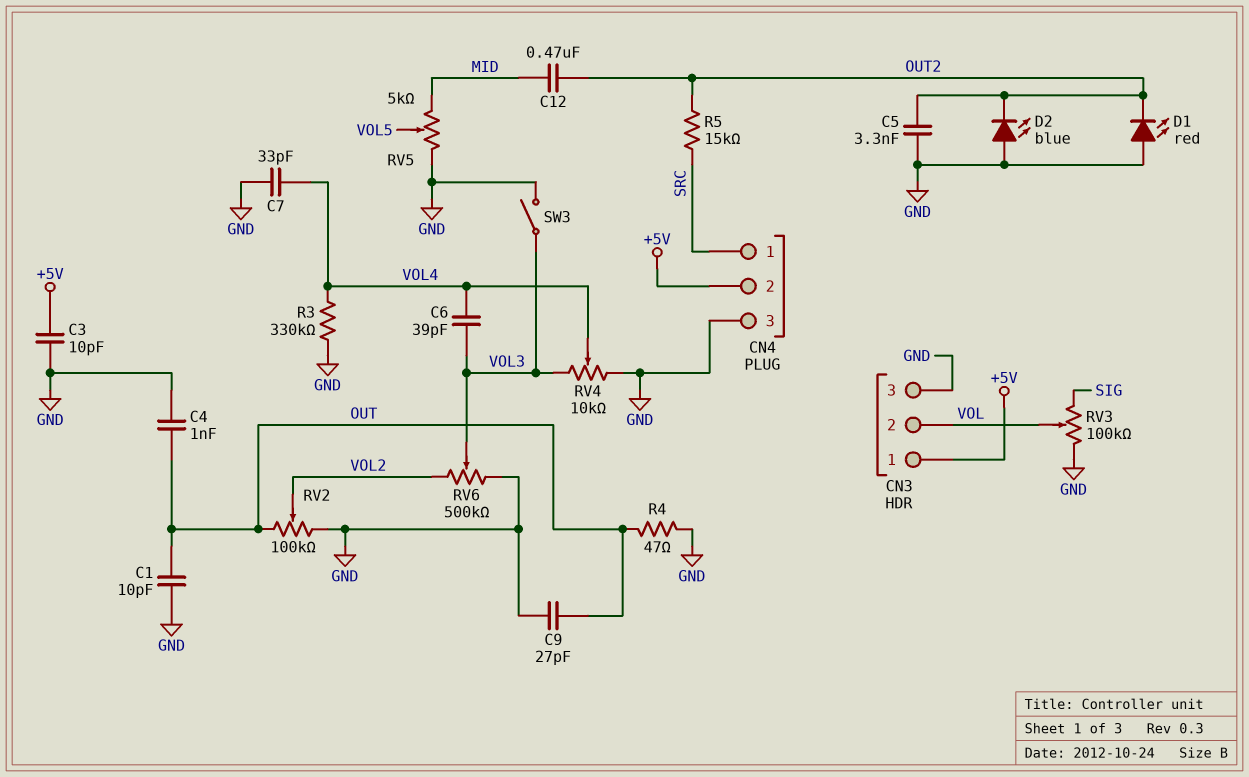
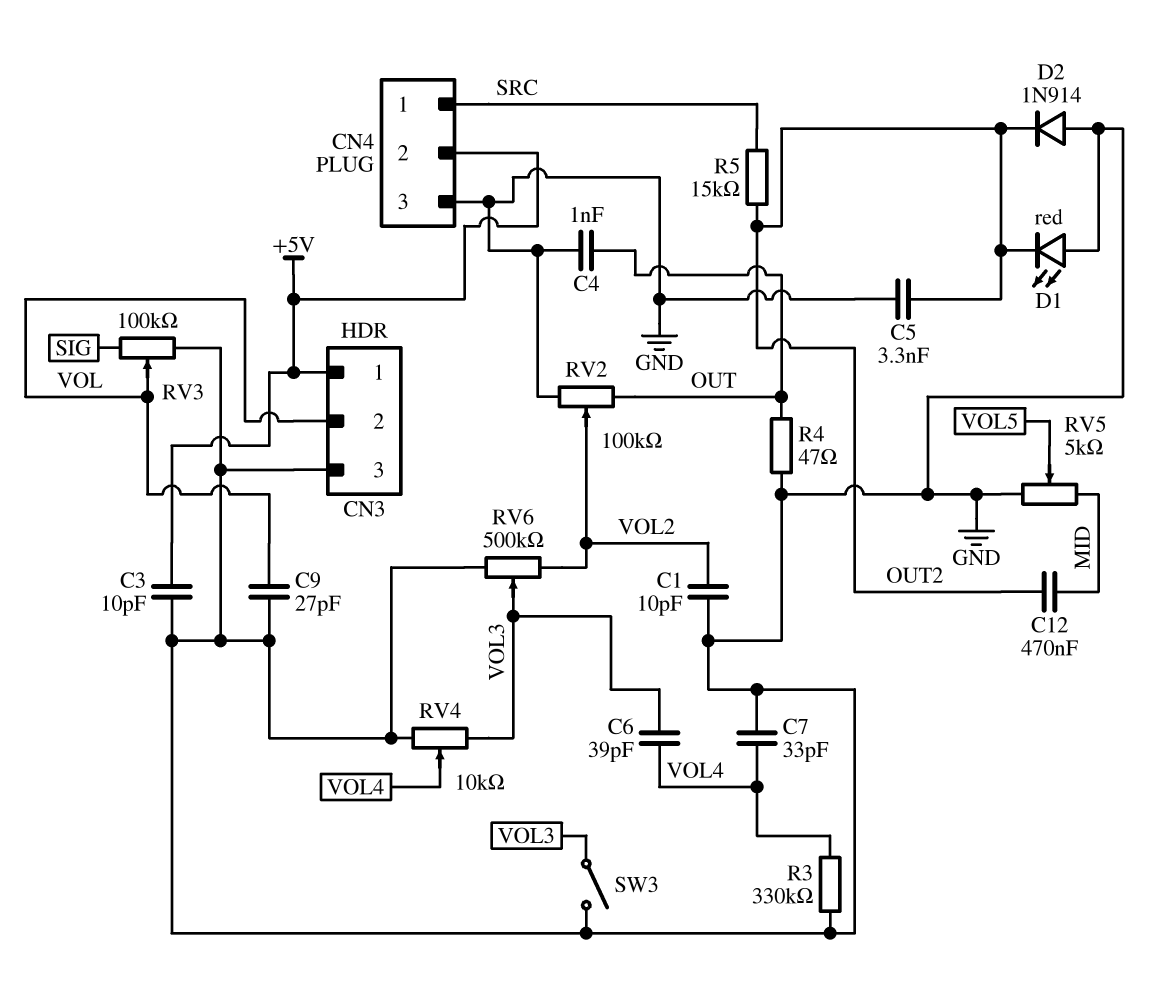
C1: 10pF (GND, OUT) -> 10pF (GND, VOL2)
C9: 27pF (GND, OUT) -> 27pF (GND, VOL)
D2: LED blue (A GND, K OUT2) -> diode 1N914 (A GND, K OUT2)

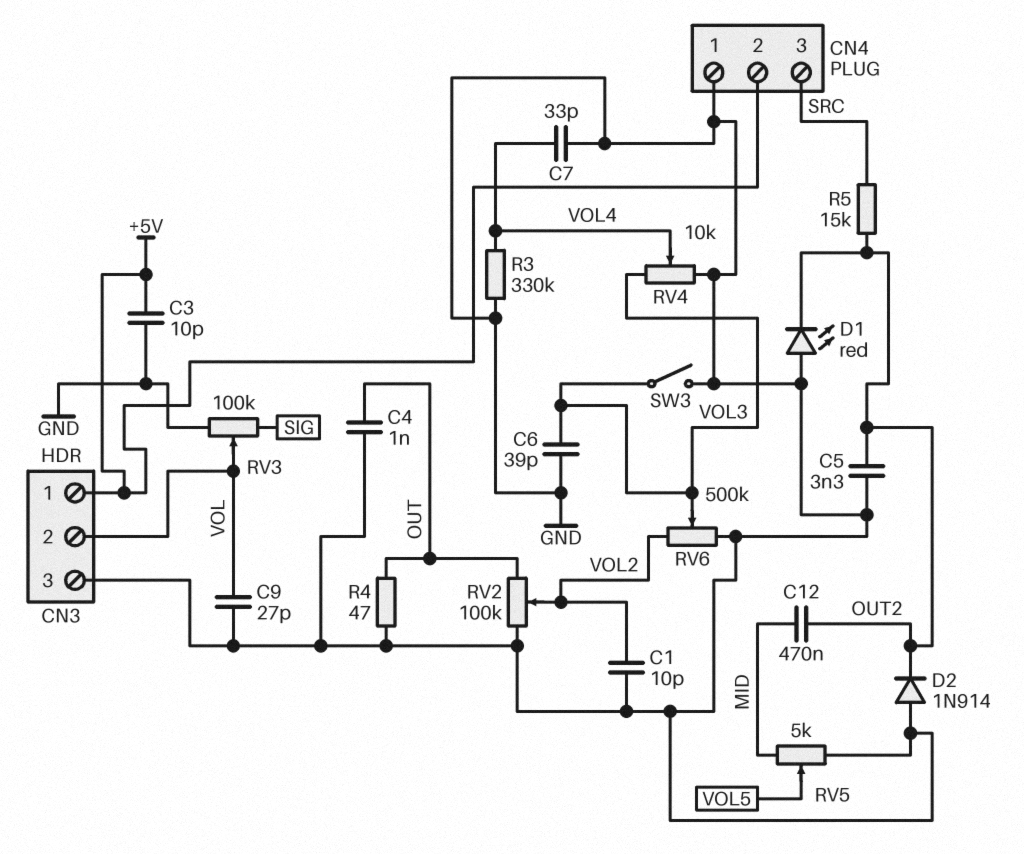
C6: 39pF (VOL3, VOL4) -> 39pF (GND, VOL3)
CN4 pin 1: SRC -> GND
CN4 pin 3: GND -> SRC

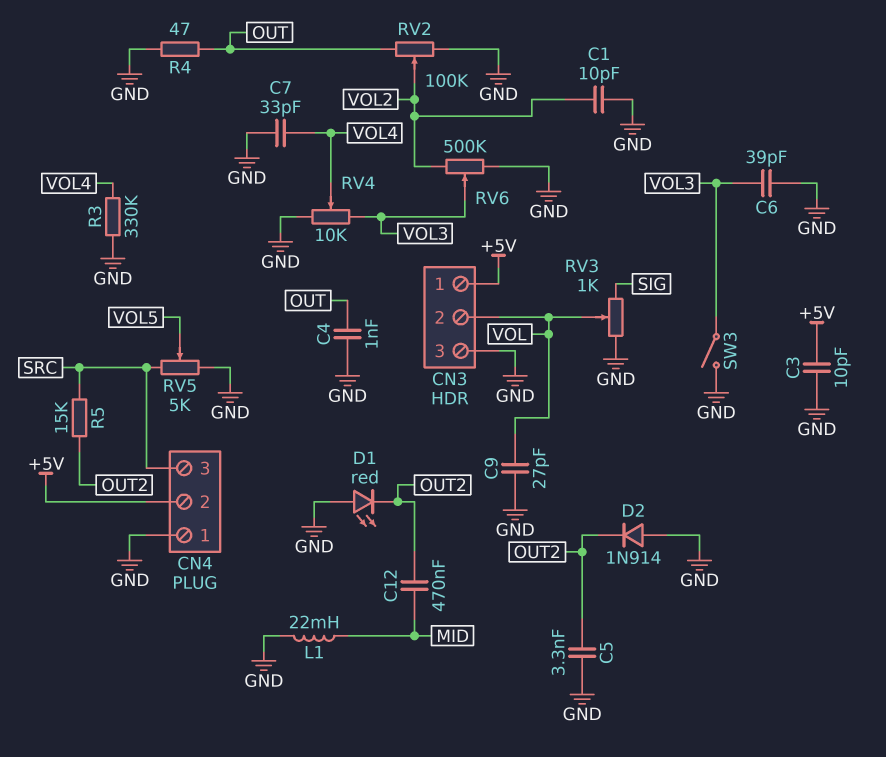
L1: none -> 22mH (GND, MID)
RV3: 100k (GND, SIG, wiper VOL) -> 1k (GND, SIG, wiper VOL)
RV5: 5k (GND, MID, wiper VOL5) -> 5k (GND, SRC, wiper VOL5)

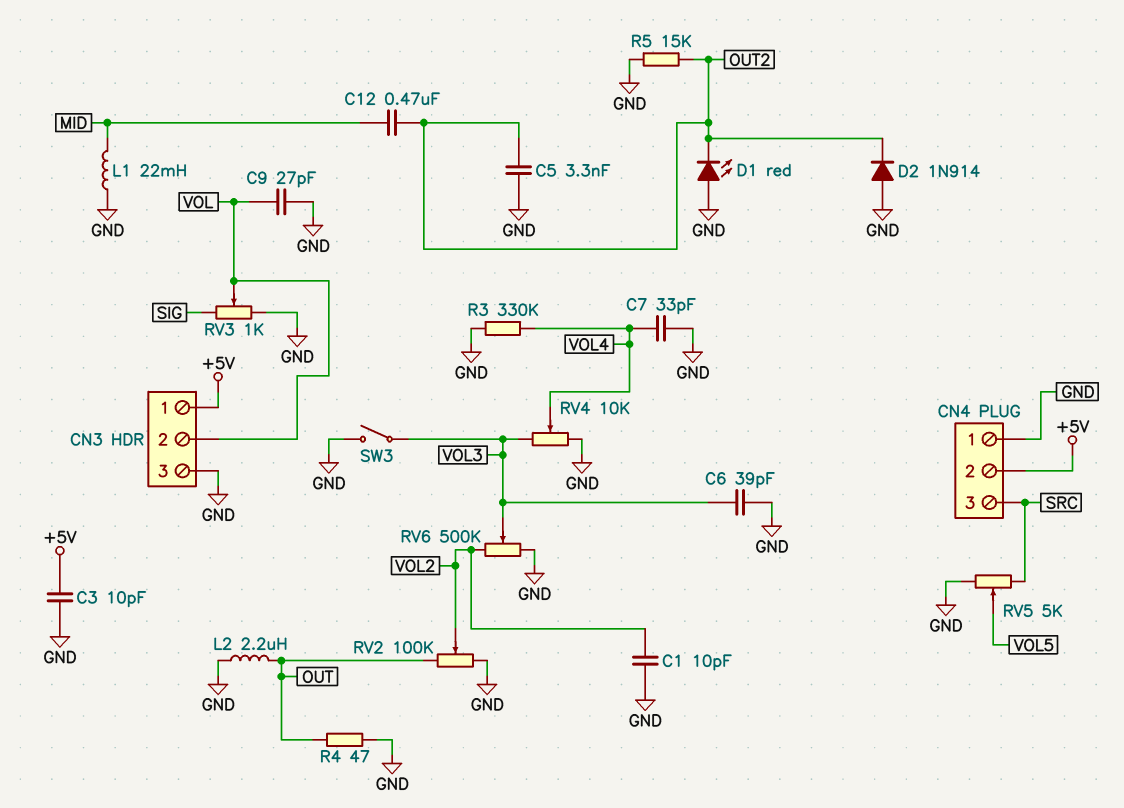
C4: 1nF (GND, OUT) -> none
L2: none -> 2.2uH (GND, OUT)
R5: 15k (OUT2, SRC) -> 15k (GND, OUT2)

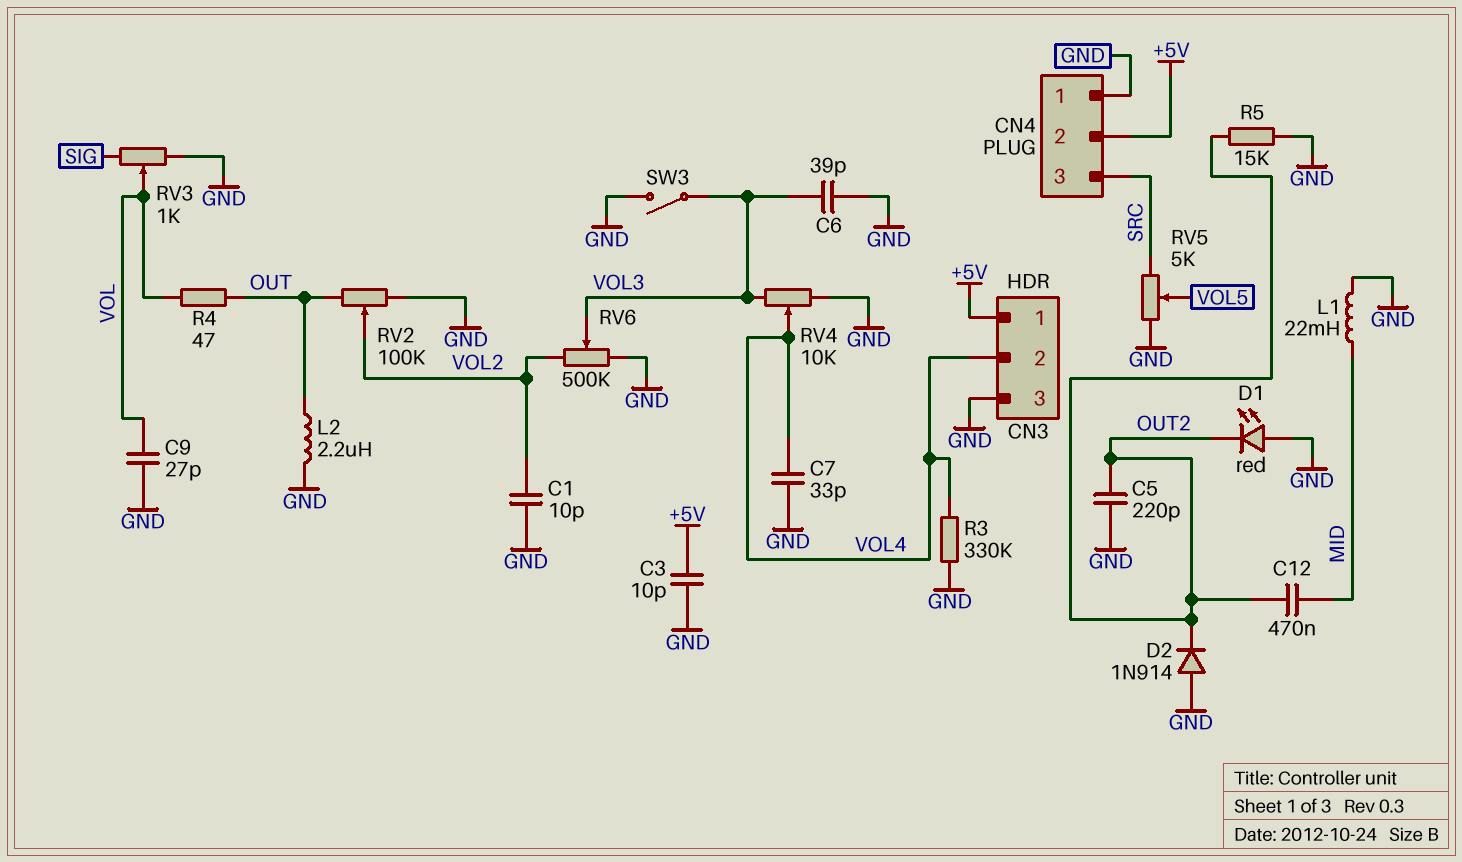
C5: 3.3nF (GND, OUT2) -> 220pF (GND, OUT2)
CN3 pin 2: VOL -> VOL4
R4: 47 (GND, OUT) -> 47 (OUT, VOL)

